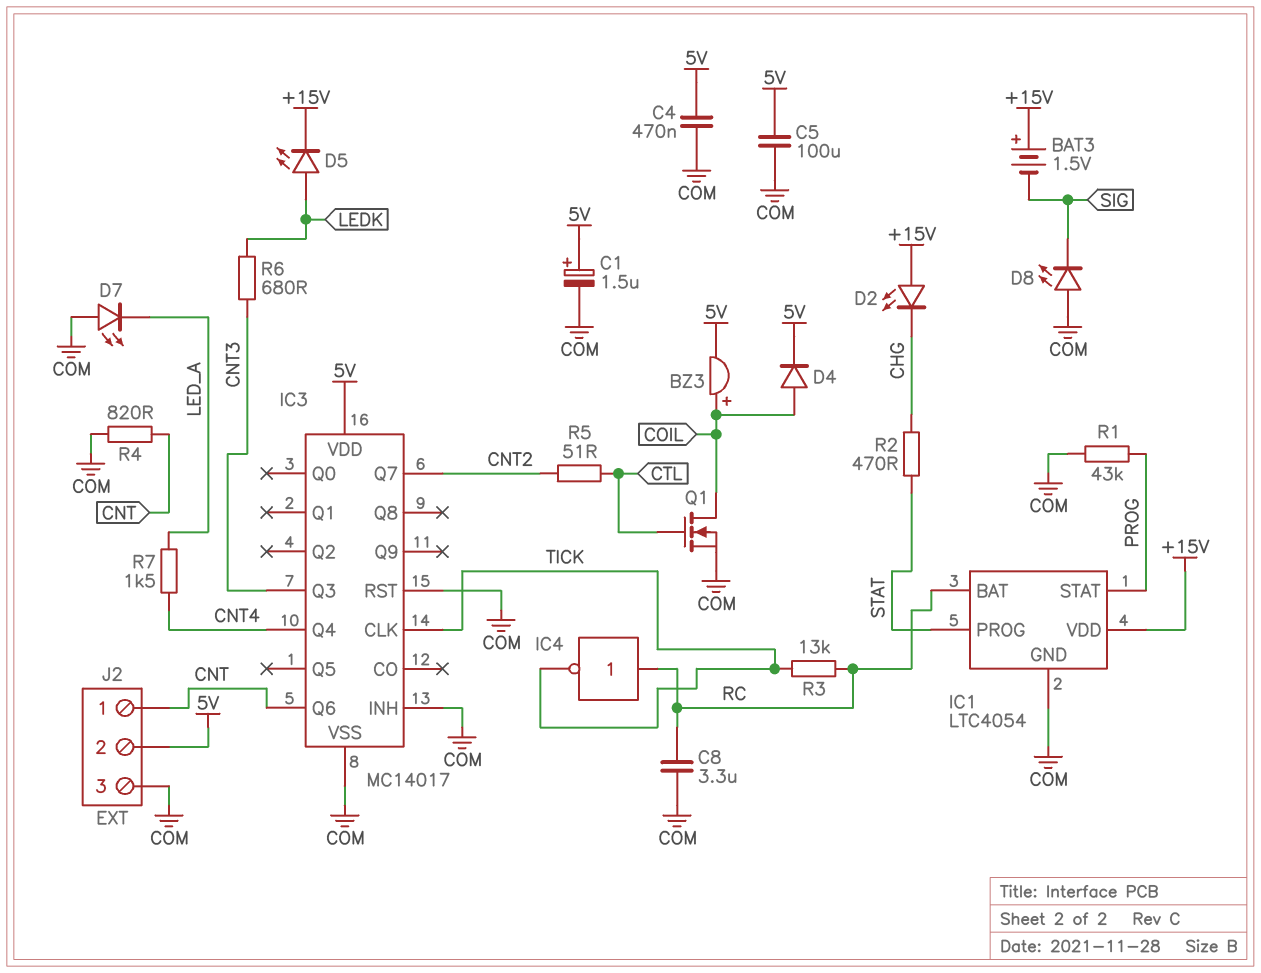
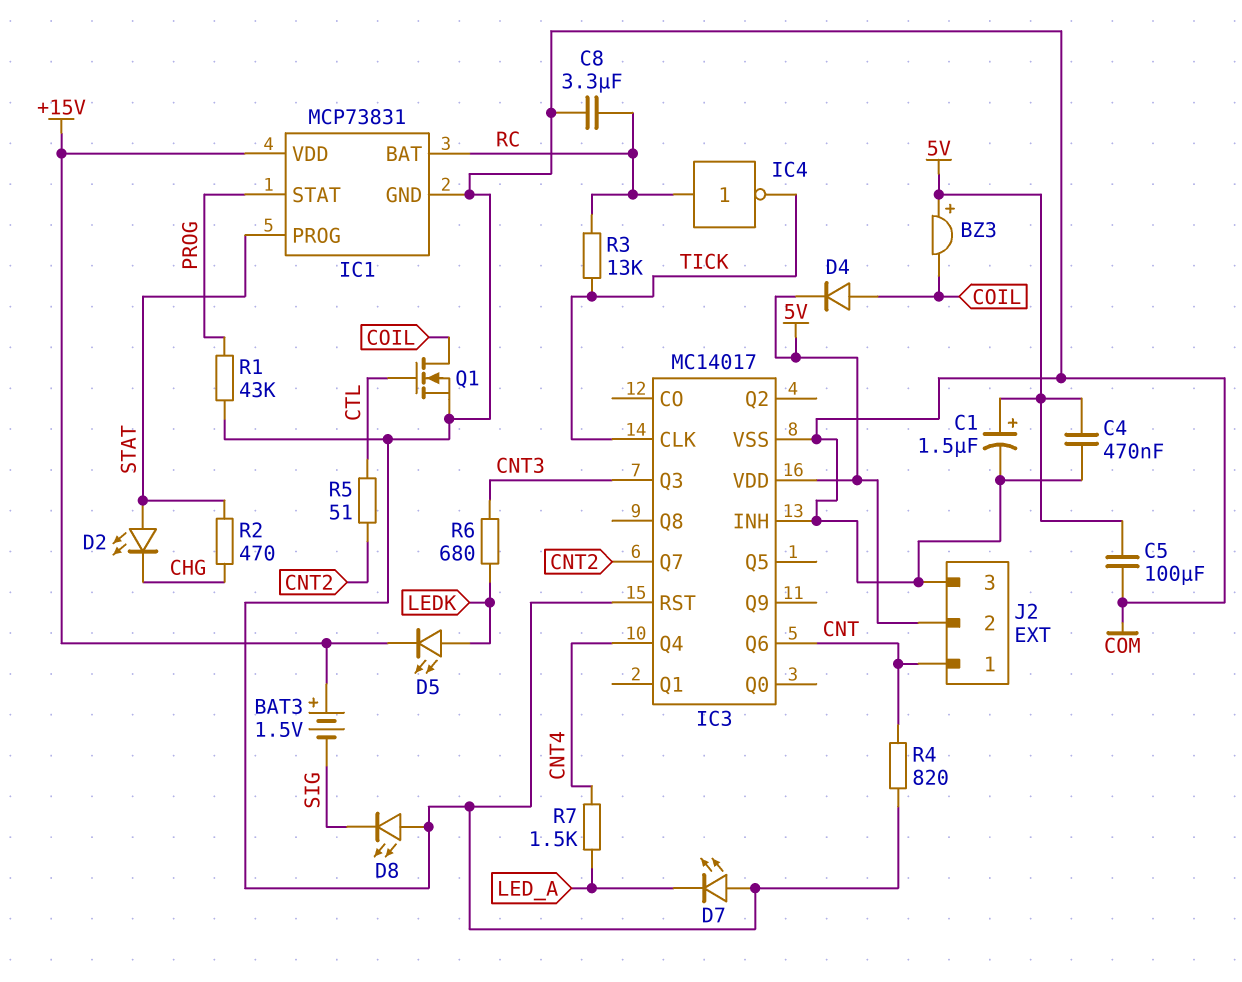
BZ3: buzzer (plus COIL, minus 5V) -> buzzer (plus 5V, minus COIL)
D2: LED (A +15V, K CHG) -> LED (A STAT, K CHG)
IC1: LTC4054 -> MCP73831

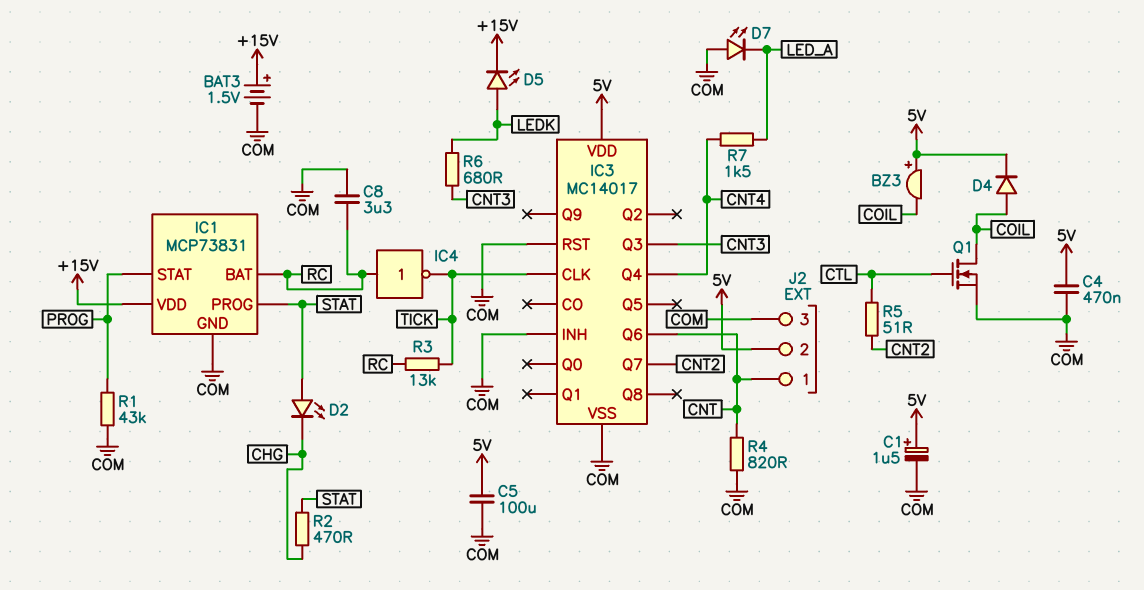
BAT3: 1.5V (plus +15V, minus SIG) -> 1.5V (plus +15V, minus COM)
D8: LED (A COM, K SIG) -> none

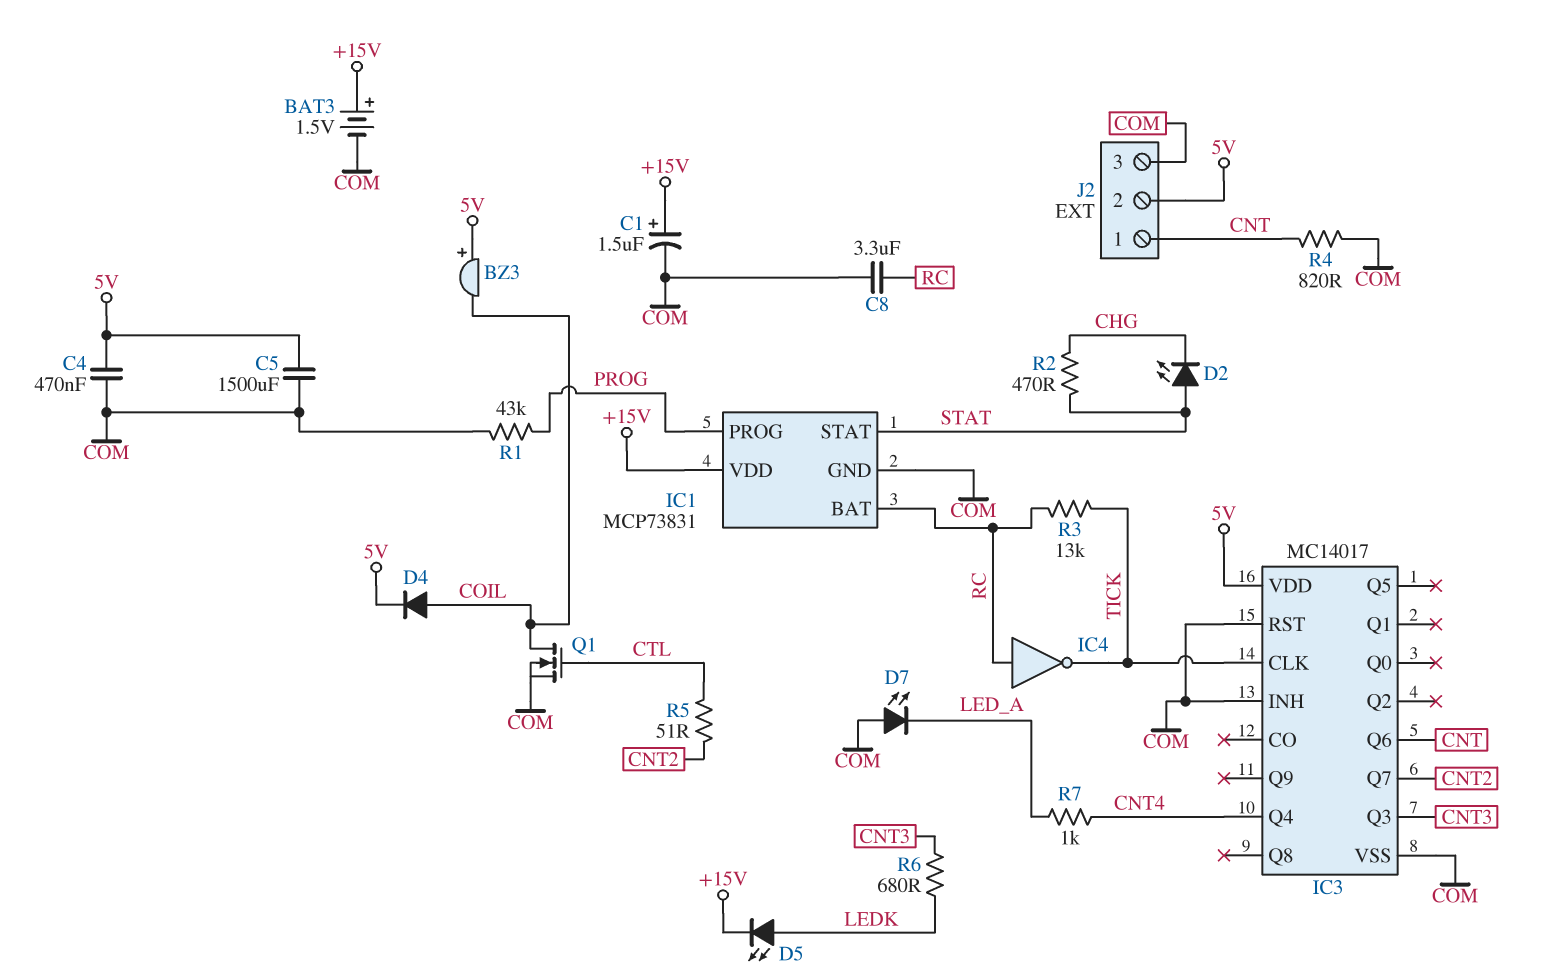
C1: 1.5uF (plus 5V, minus COM) -> 1.5uF (plus +15V, minus COM)
C5: 100uF (5V, COM) -> 1500uF (5V, COM)
IC1 pin PROG: STAT -> PROG
IC1 pin STAT: PROG -> STAT
R7: 1.5k (CNT4, LED_A) -> 1k (CNT4, LED_A)

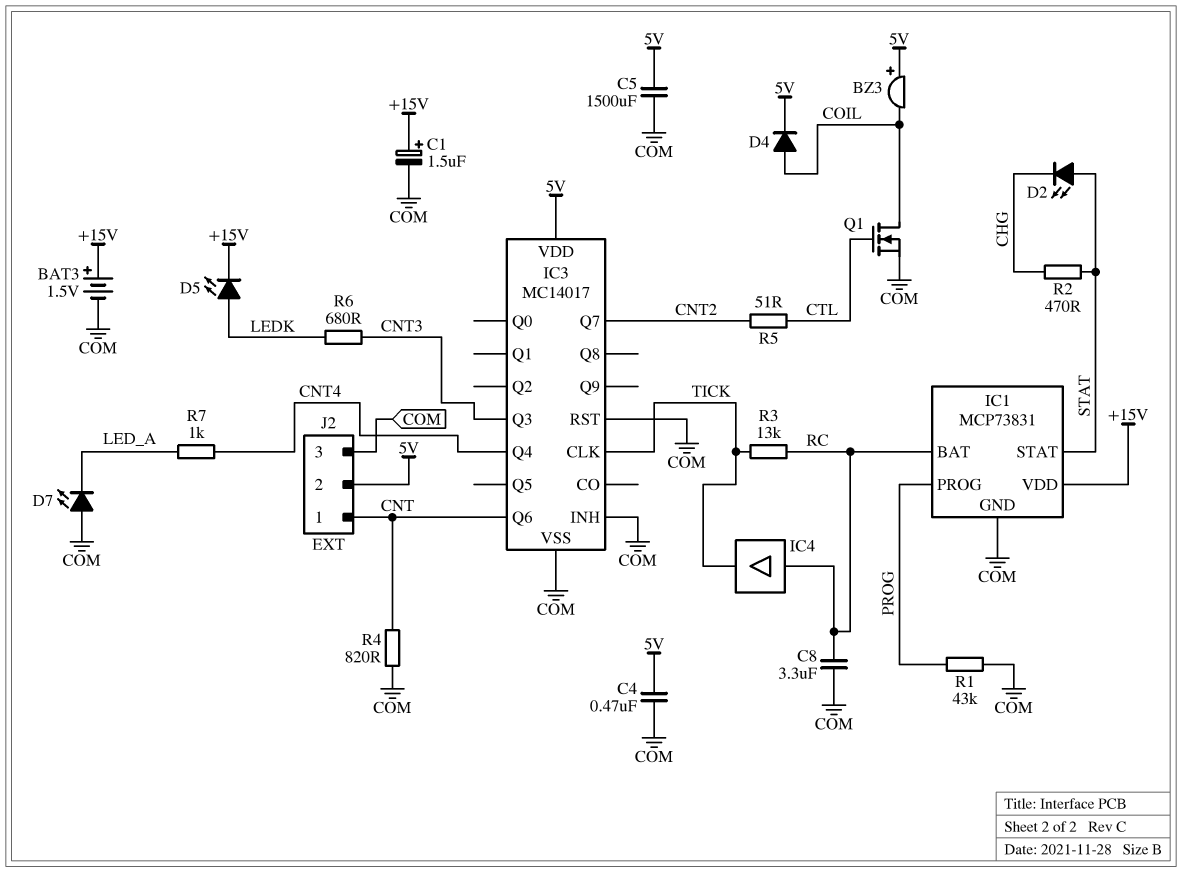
IC4: NOT (in RC, out TICK) -> buffer (in RC, out TICK)

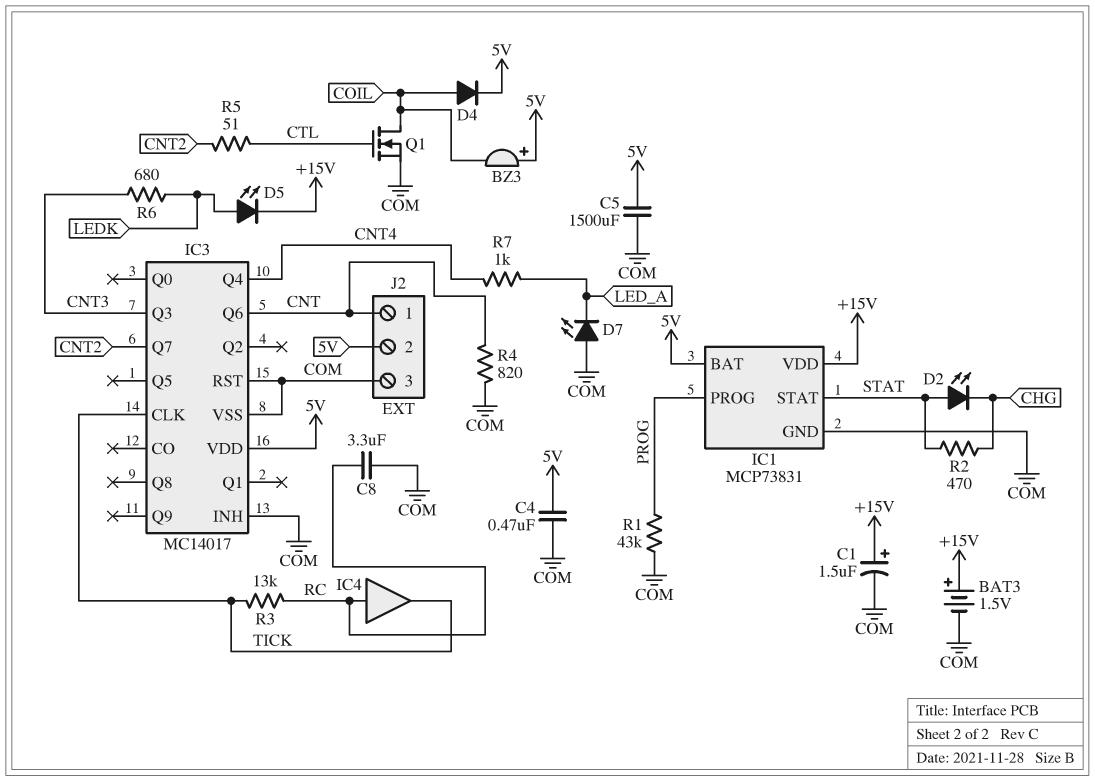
IC1 pin BAT: RC -> 5V

